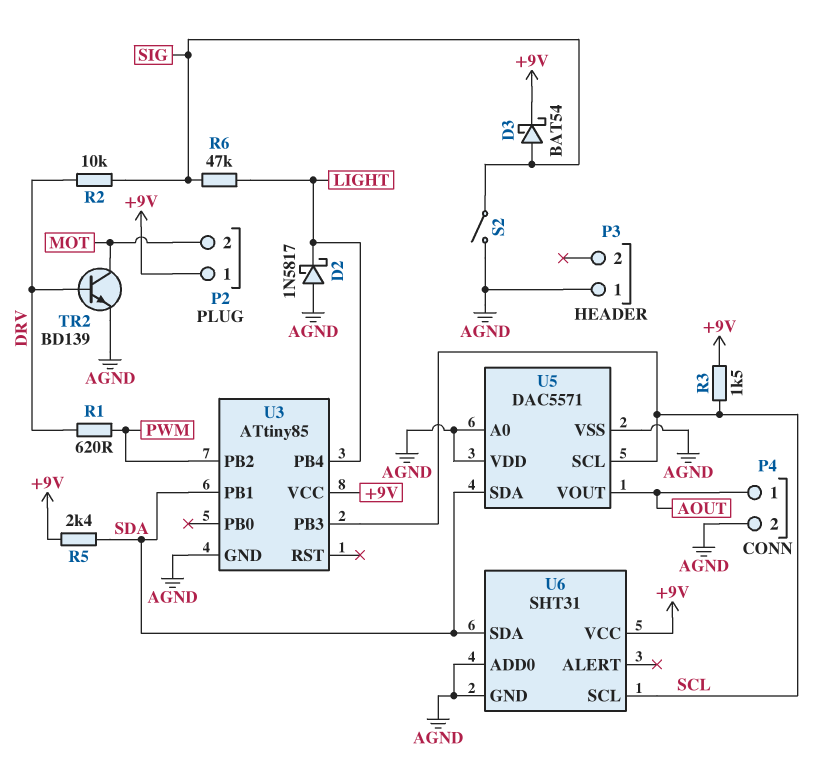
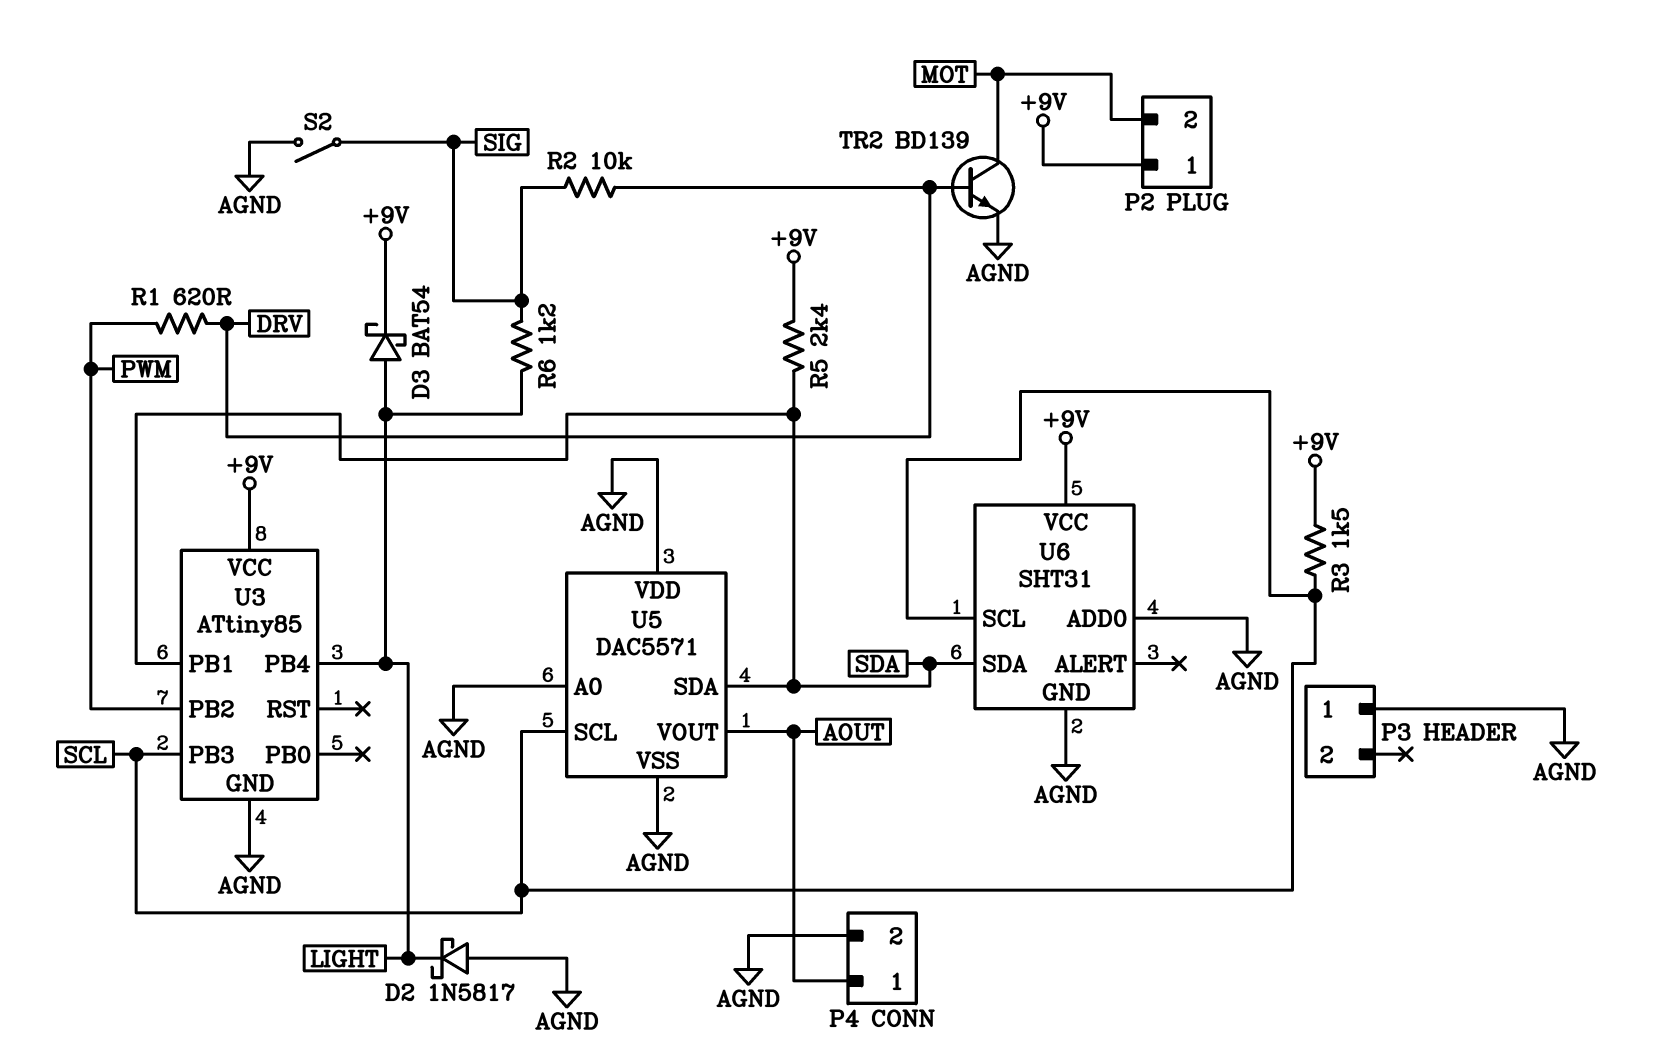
D3: schottky BAT54 (A SIG, K +9V) -> schottky BAT54 (A LIGHT, K +9V)
R6: 47k (LIGHT, SIG) -> 1.2k (LIGHT, SIG)

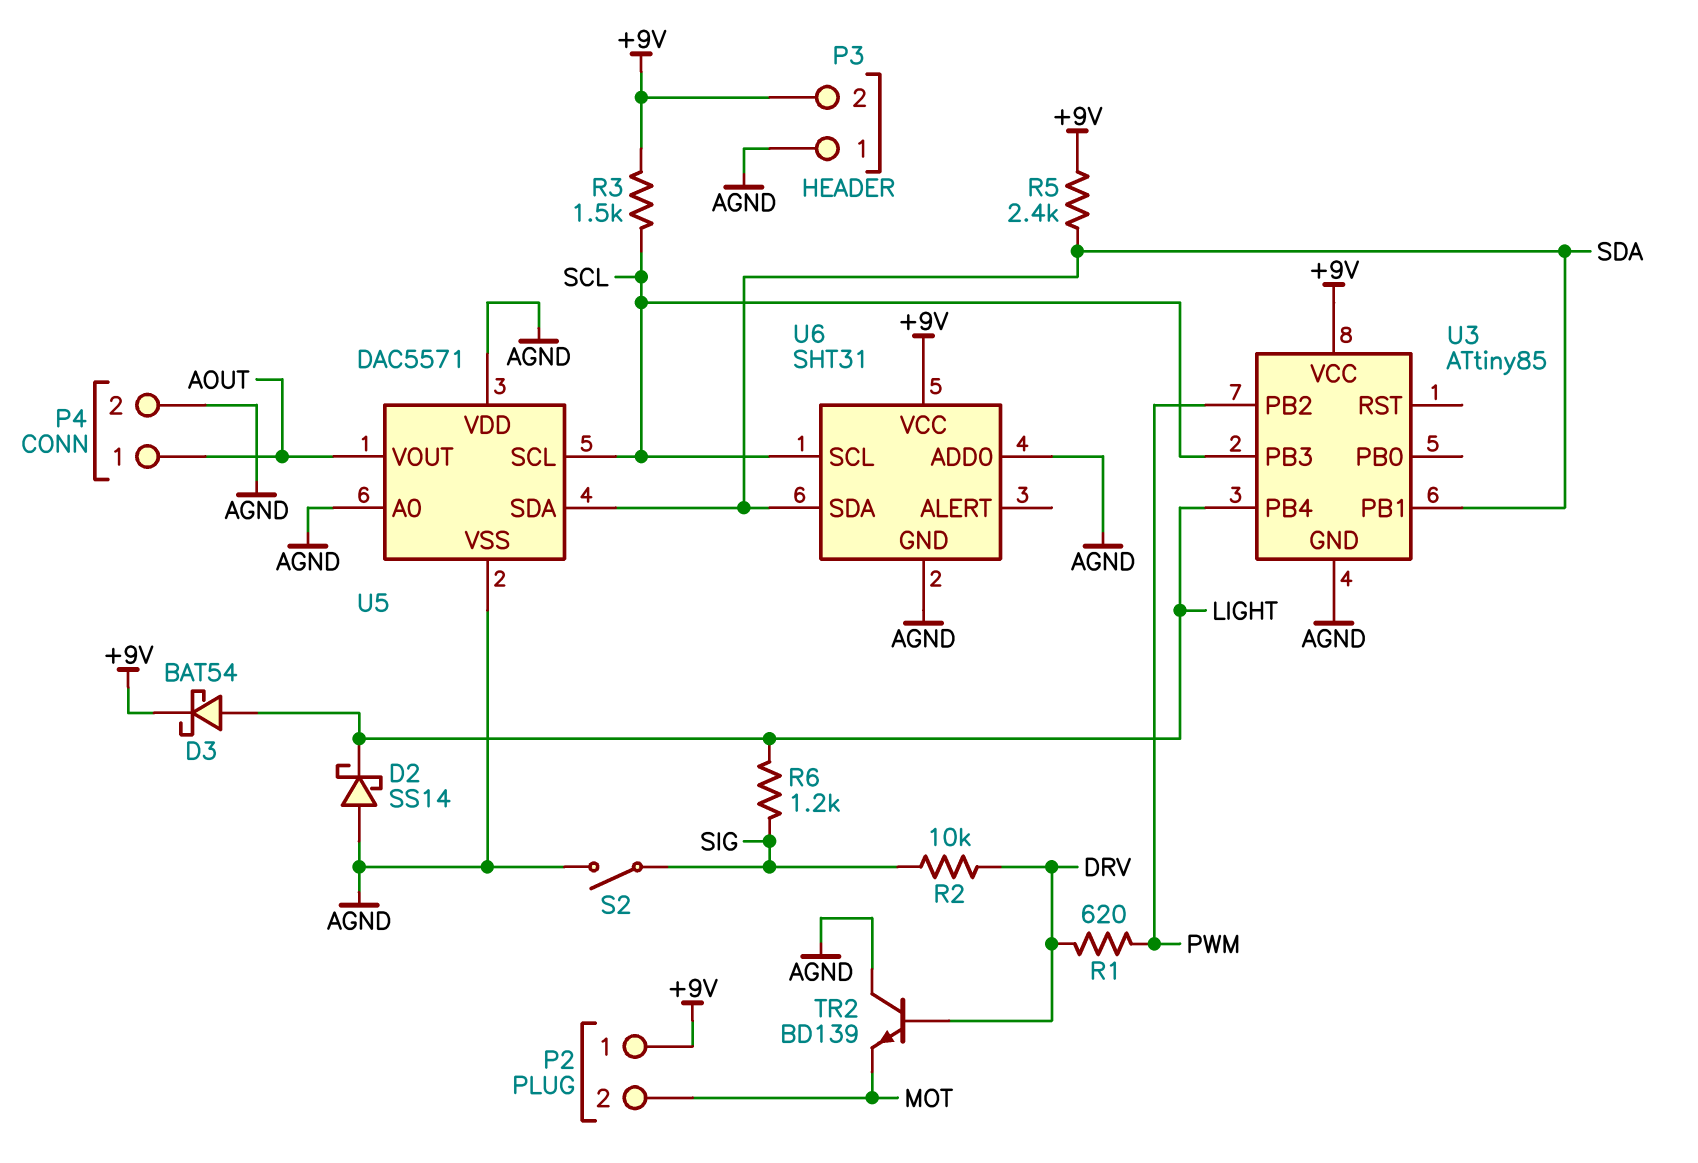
D2: schottky 1N5817 (A AGND, K LIGHT) -> schottky SS14 (A AGND, K LIGHT)
P3 pin 2: none -> +9V
TR2: NPN BD139 (B DRV, C MOT, E AGND) -> NPN BD139 (B DRV, C AGND, E MOT)

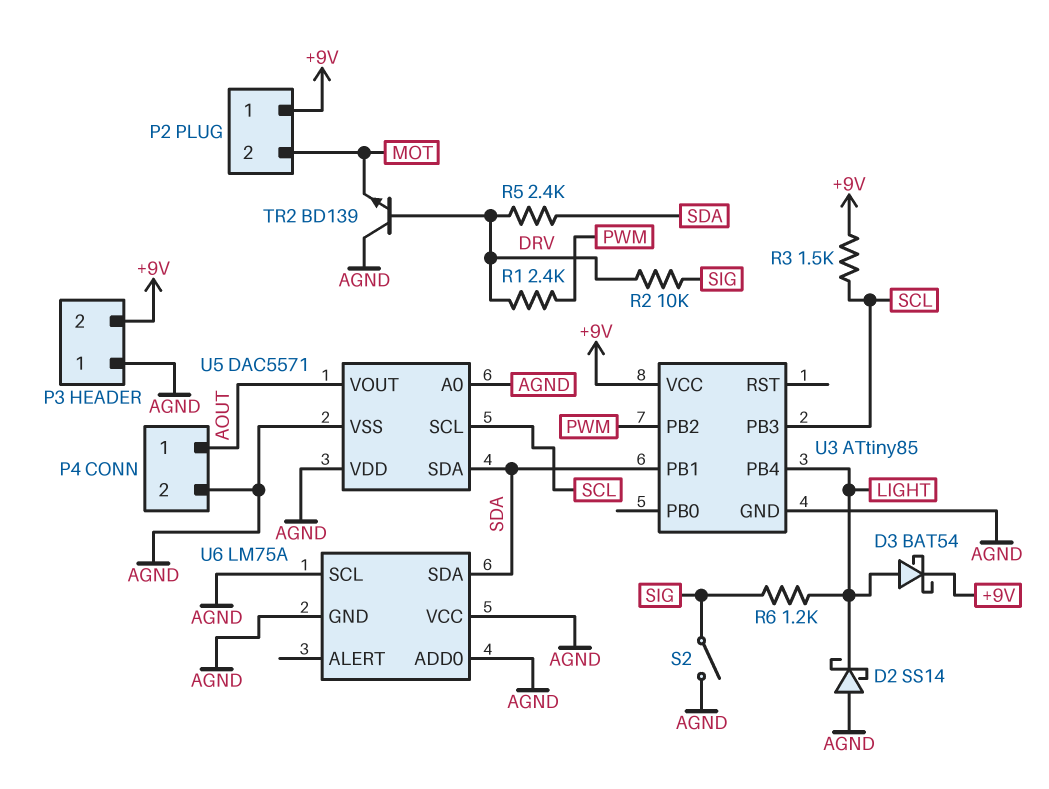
R1: 620 (DRV, PWM) -> 2.4k (DRV, PWM)
R5: 2.4k (+9V, SDA) -> 2.4k (DRV, SDA)
U6: SHT31 -> LM75A
U6 pin SCL: SCL -> AGND
U6 pin VCC: +9V -> AGND

